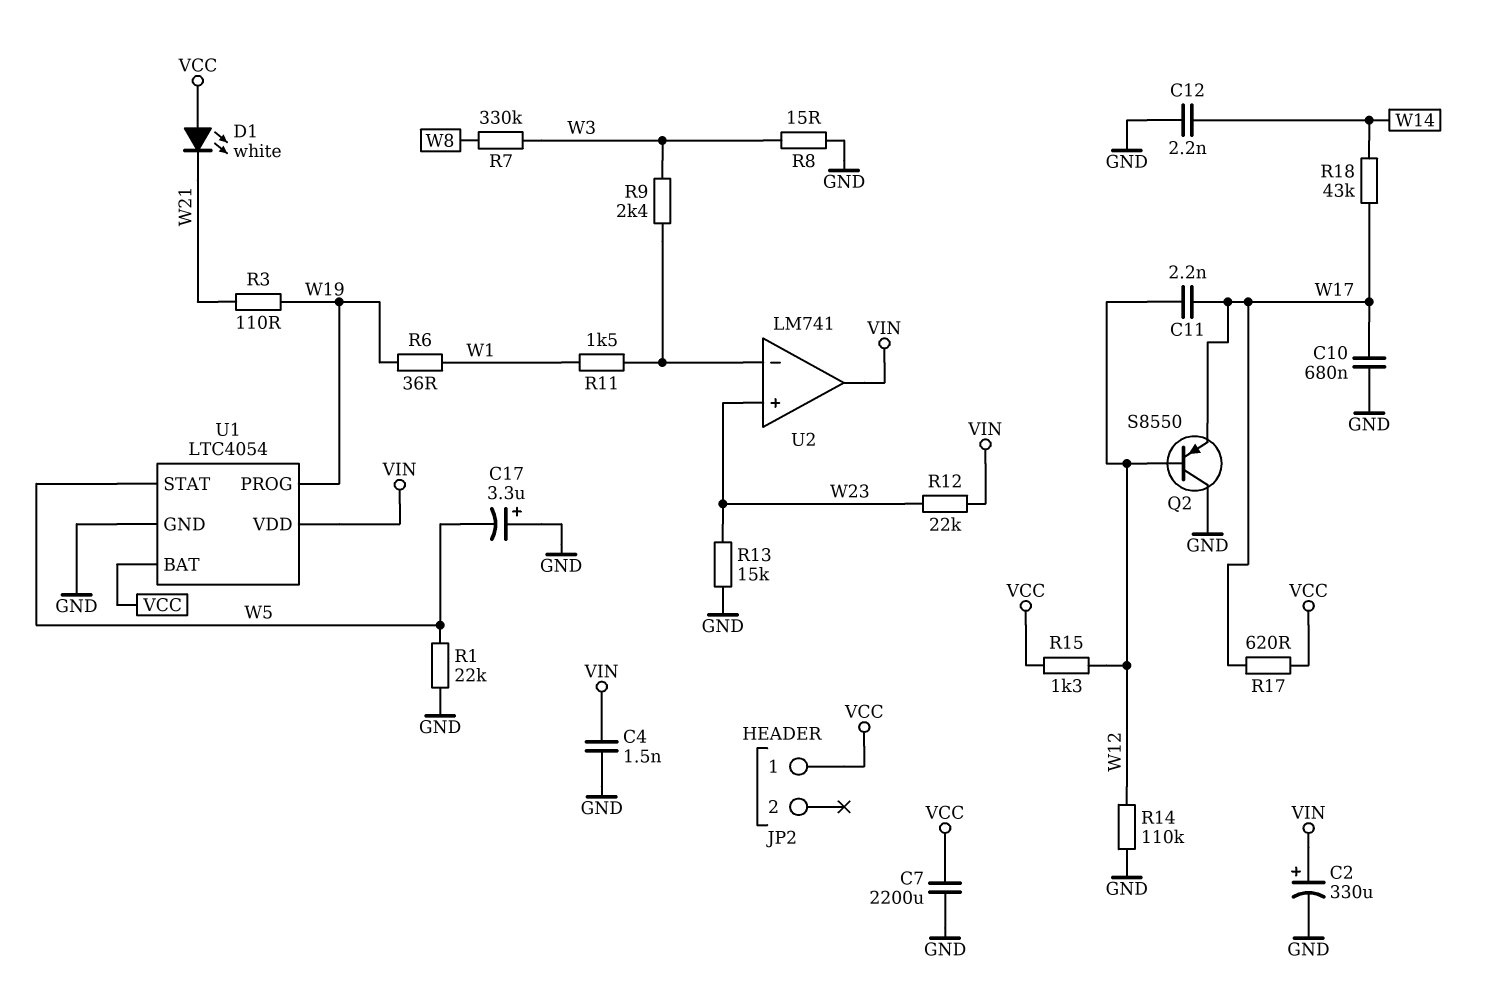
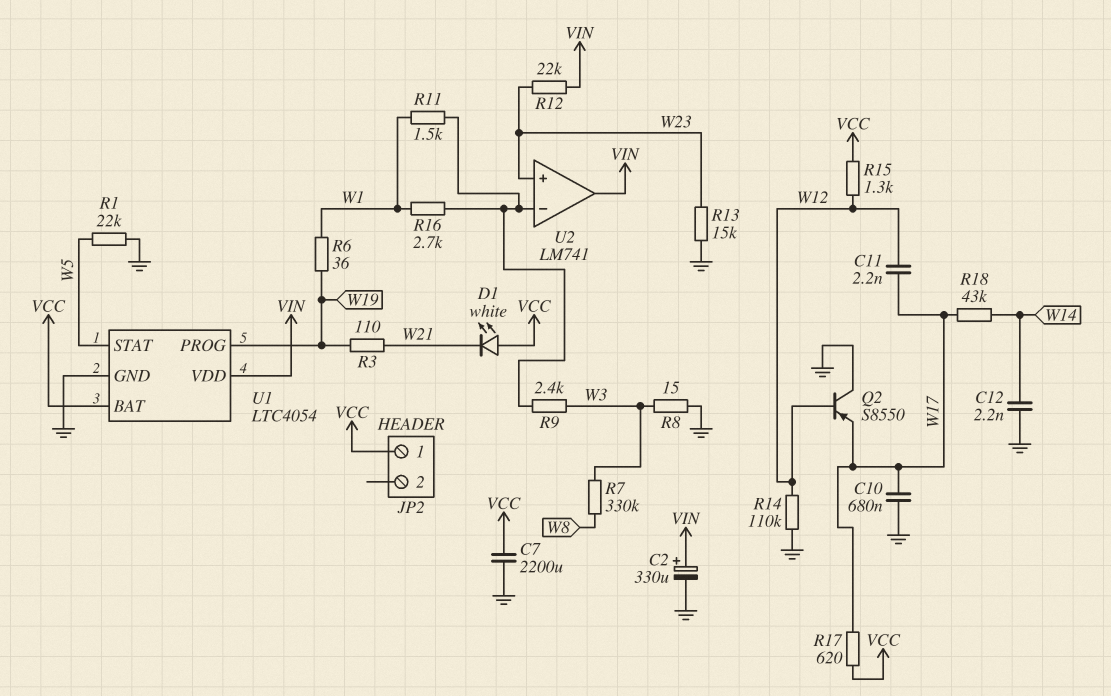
C4: 1.5nF (GND, VIN) -> none
C17: 3.3uF (plus GND, minus W5) -> none
R16: none -> 2.7k (U2/in-, W1)

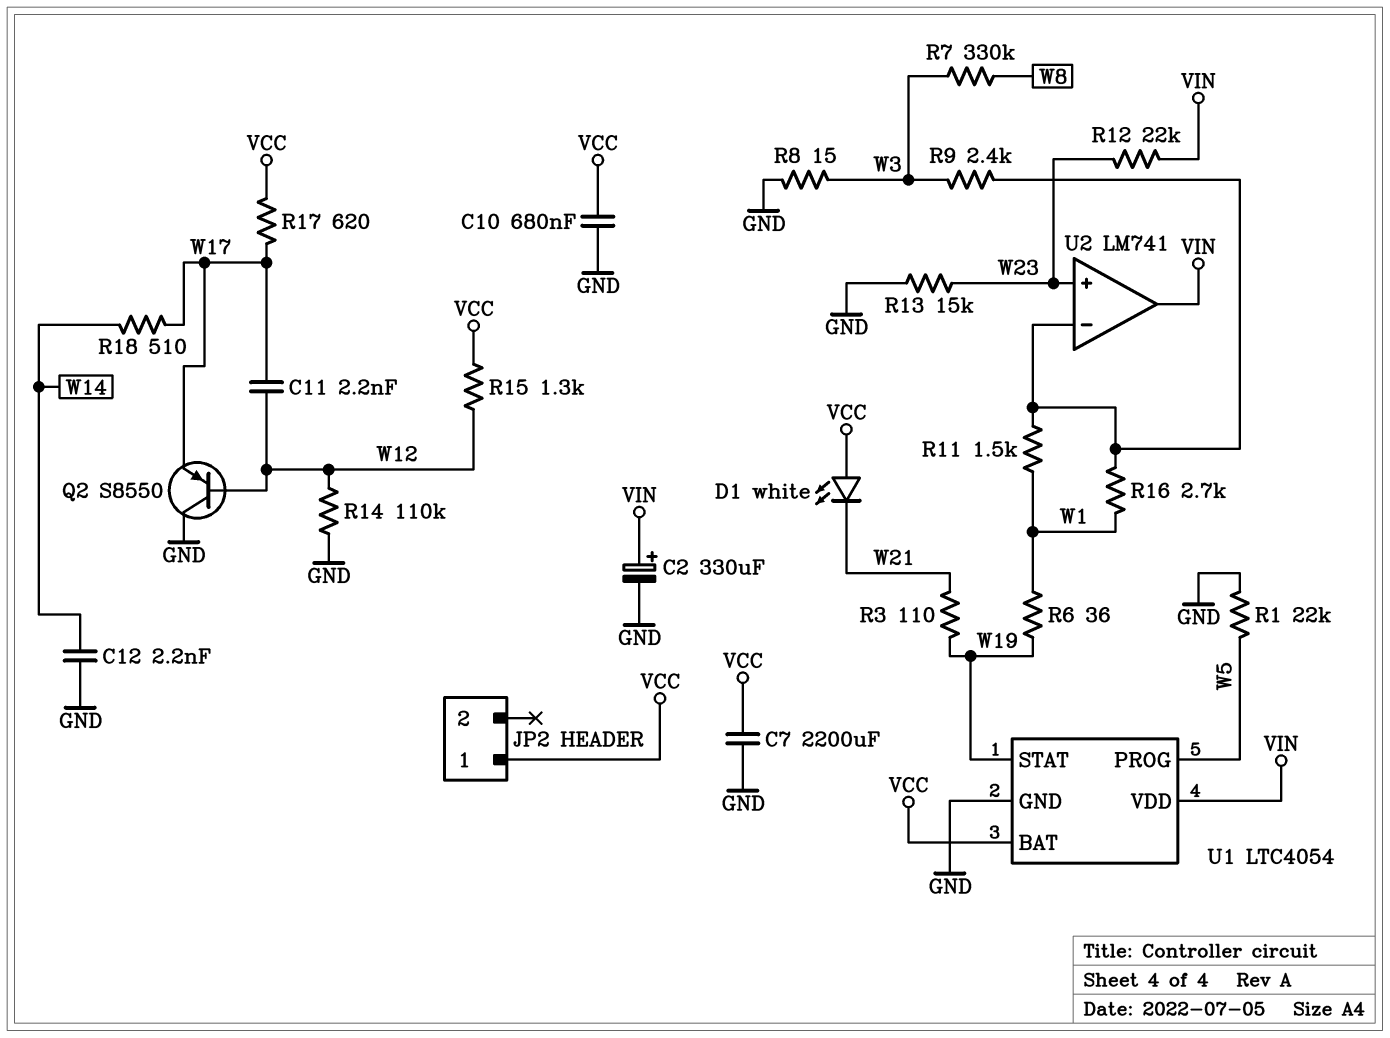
C10: 680nF (GND, W17) -> 680nF (GND, VCC)
R18: 43k (W14, W17) -> 510 (W14, W17)
U1 pin PROG: W19 -> W5
U1 pin STAT: W5 -> W19

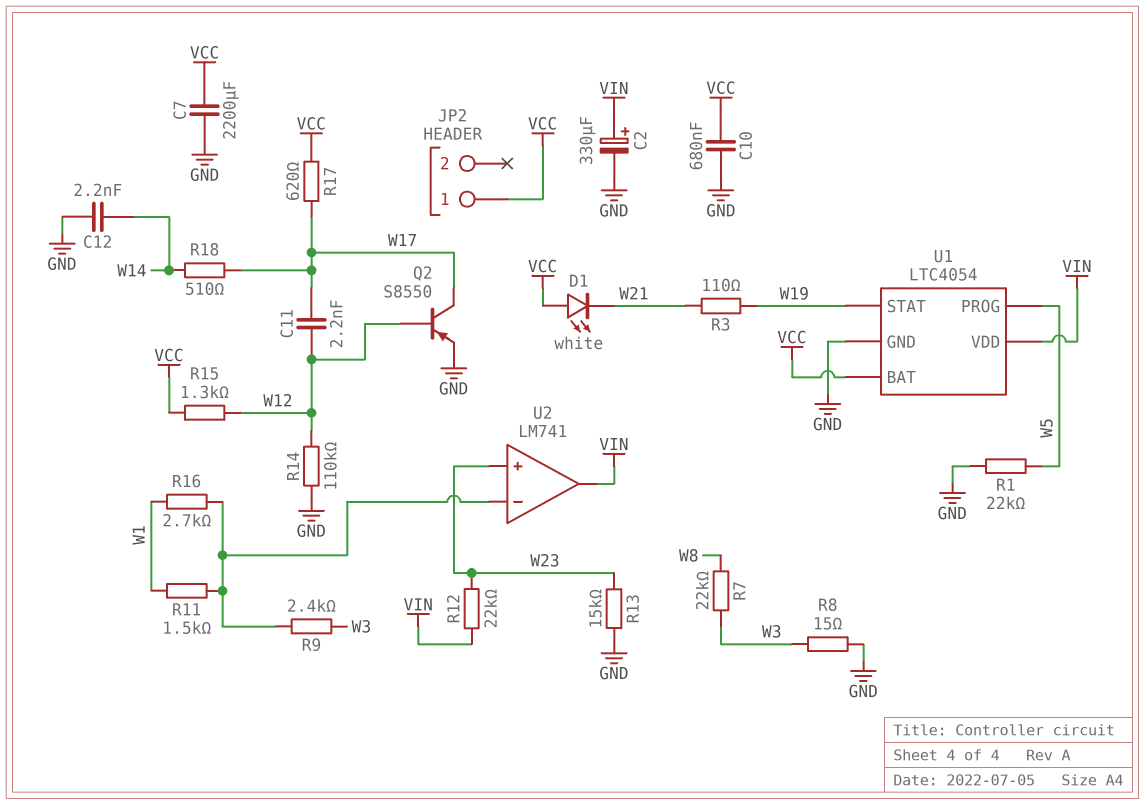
Q2: PNP S8550 (B W12, C GND, E W17) -> PNP S8550 (B W12, C W17, E GND)
R6: 36 (W1, W19) -> none
R7: 330k (W3, W8) -> 22k (W3, W8)

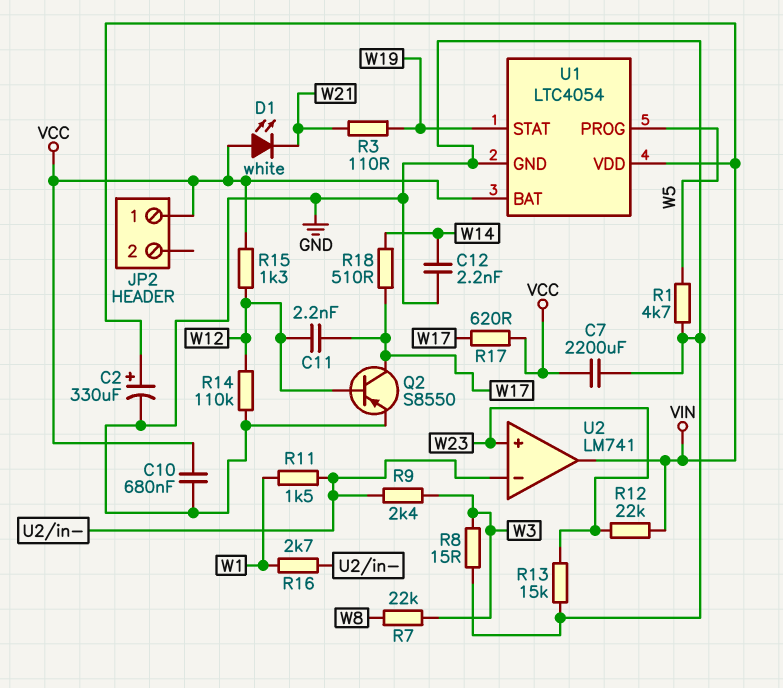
R1: 22k (GND, W5) -> 4.7k (GND, W5)

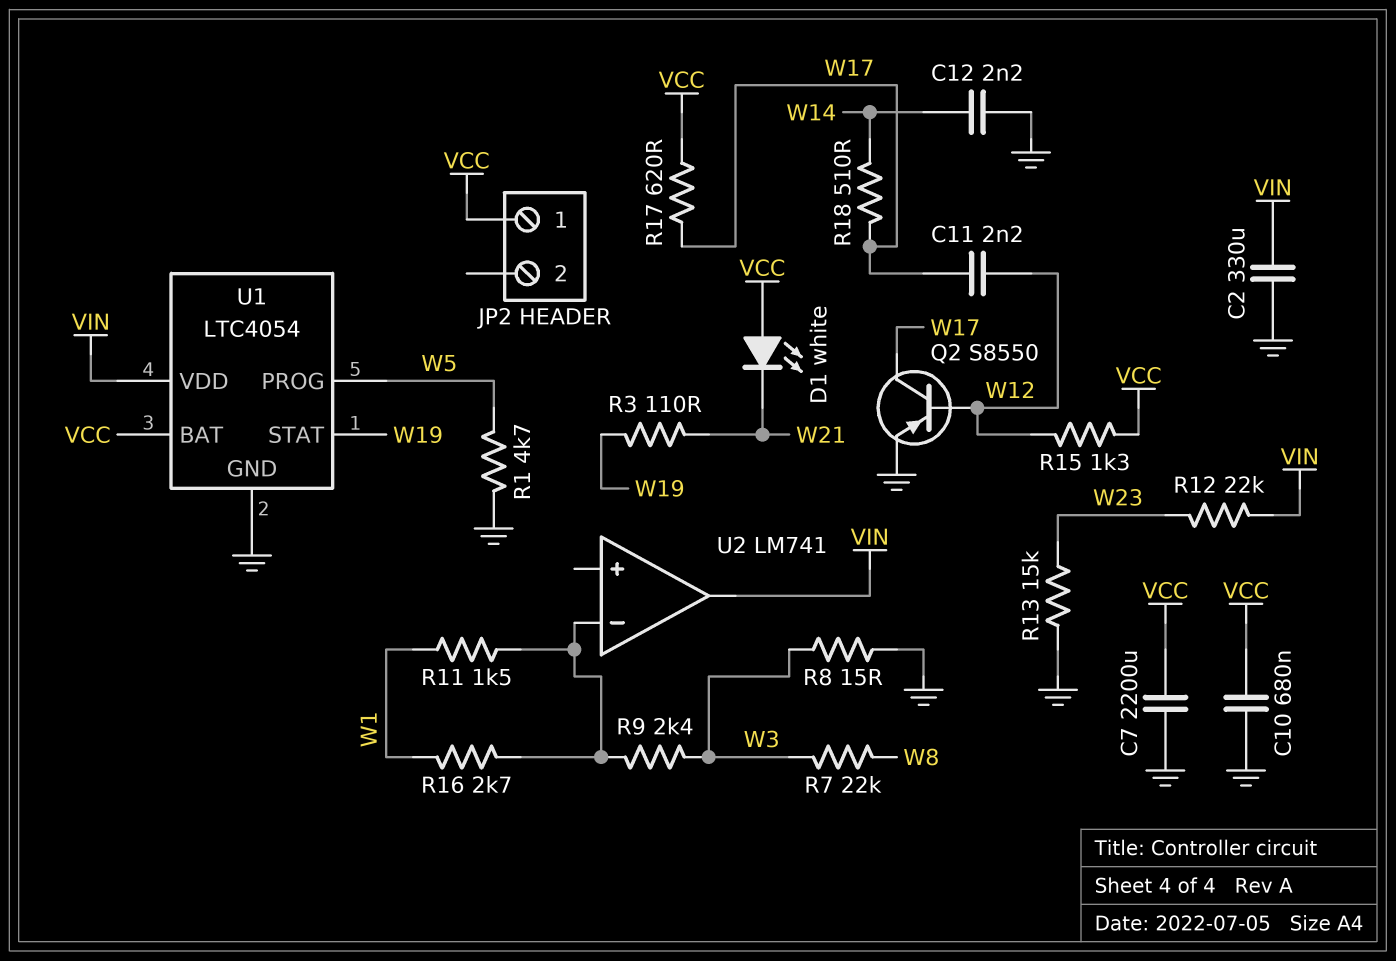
C2: 330uF (plus VIN, minus GND) -> 330uF (GND, VIN)
R14: 110k (GND, W12) -> none
U2 pin in+: W23 -> none

